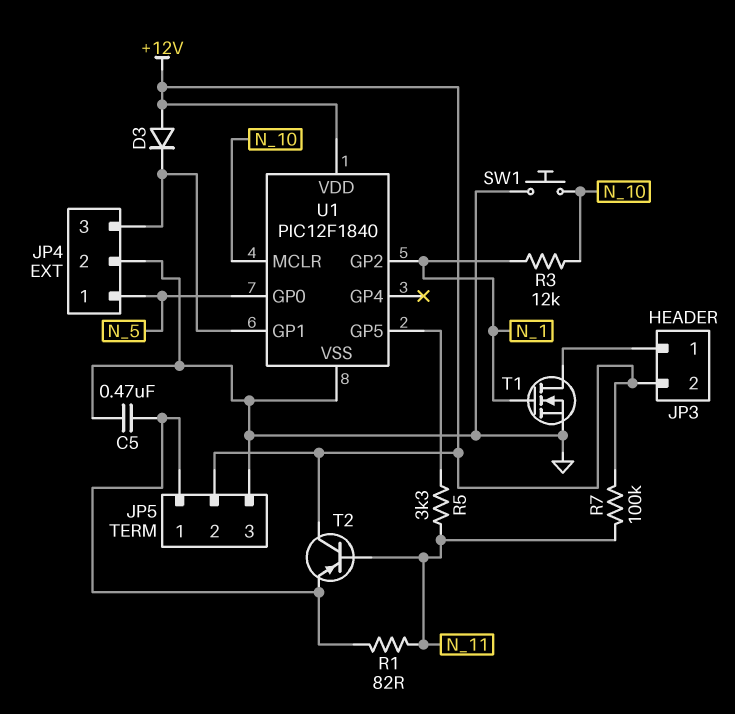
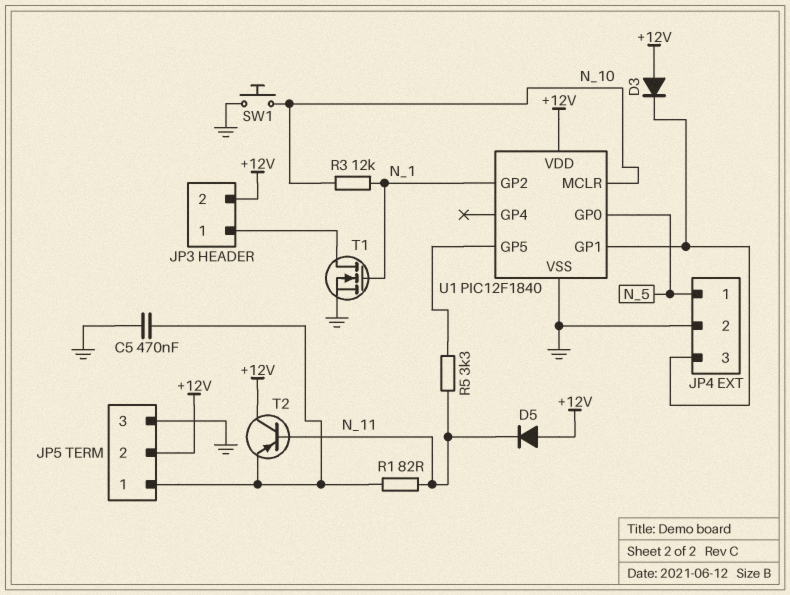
D5: none -> diode (A +12V, K N_11)
R7: 100k (+12V, N_11) -> none

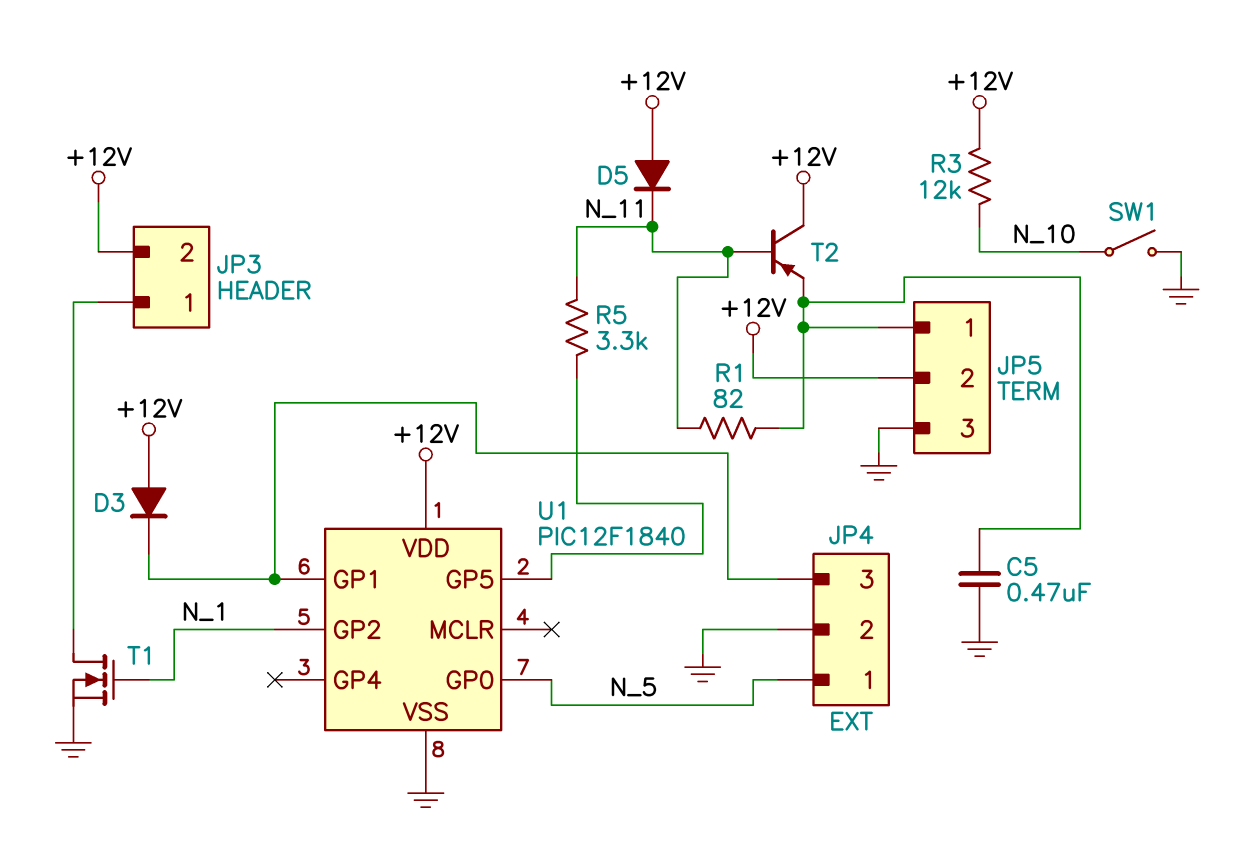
R3: 12k (N_1, N_10) -> 12k (+12V, N_10)
SW1: button (GND, N_10) -> switch (GND, N_10)
U1 pin MCLR: N_10 -> none

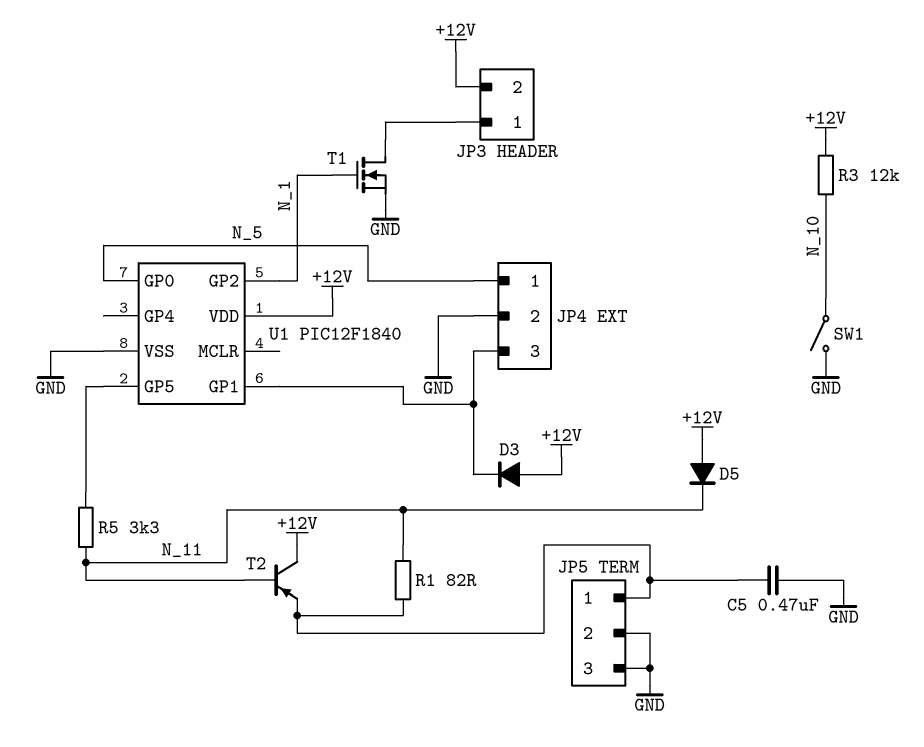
JP5 pin 2: +12V -> GND

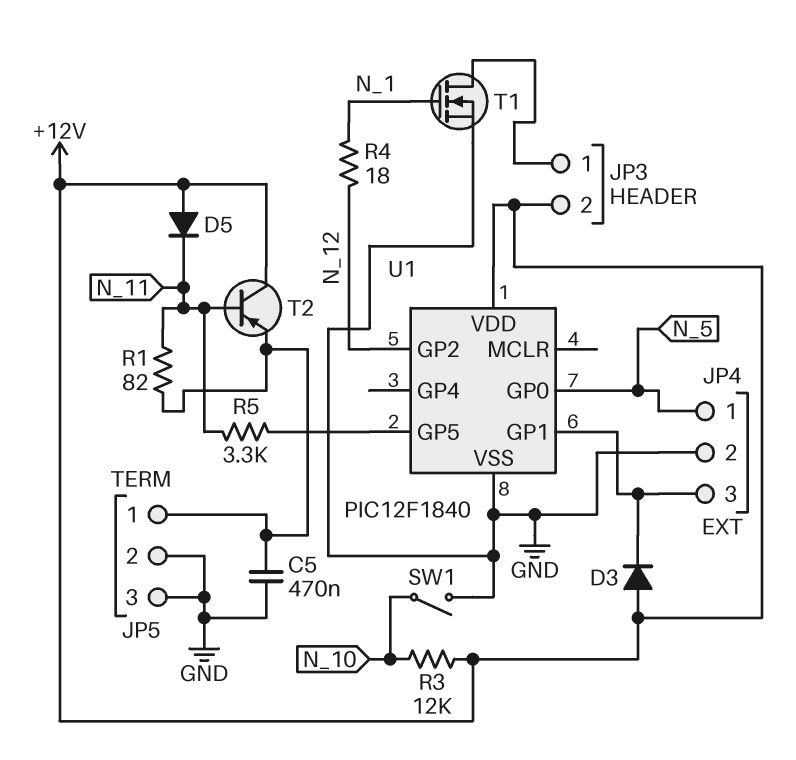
R4: none -> 18 (N_1, N_12)
U1 pin GP2: N_1 -> N_12

